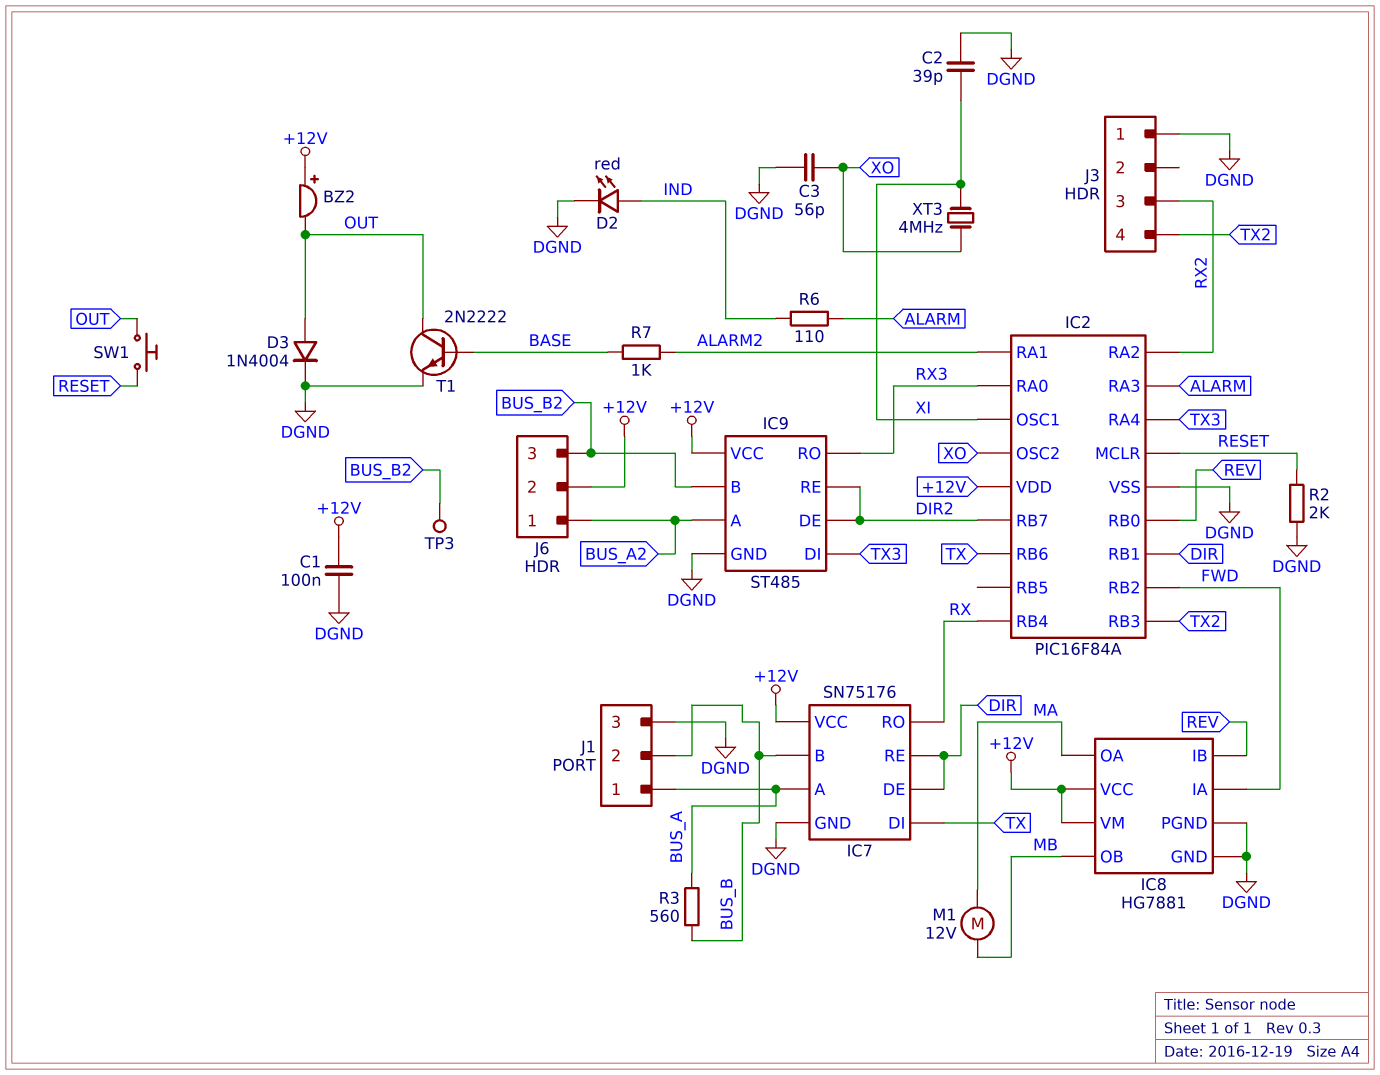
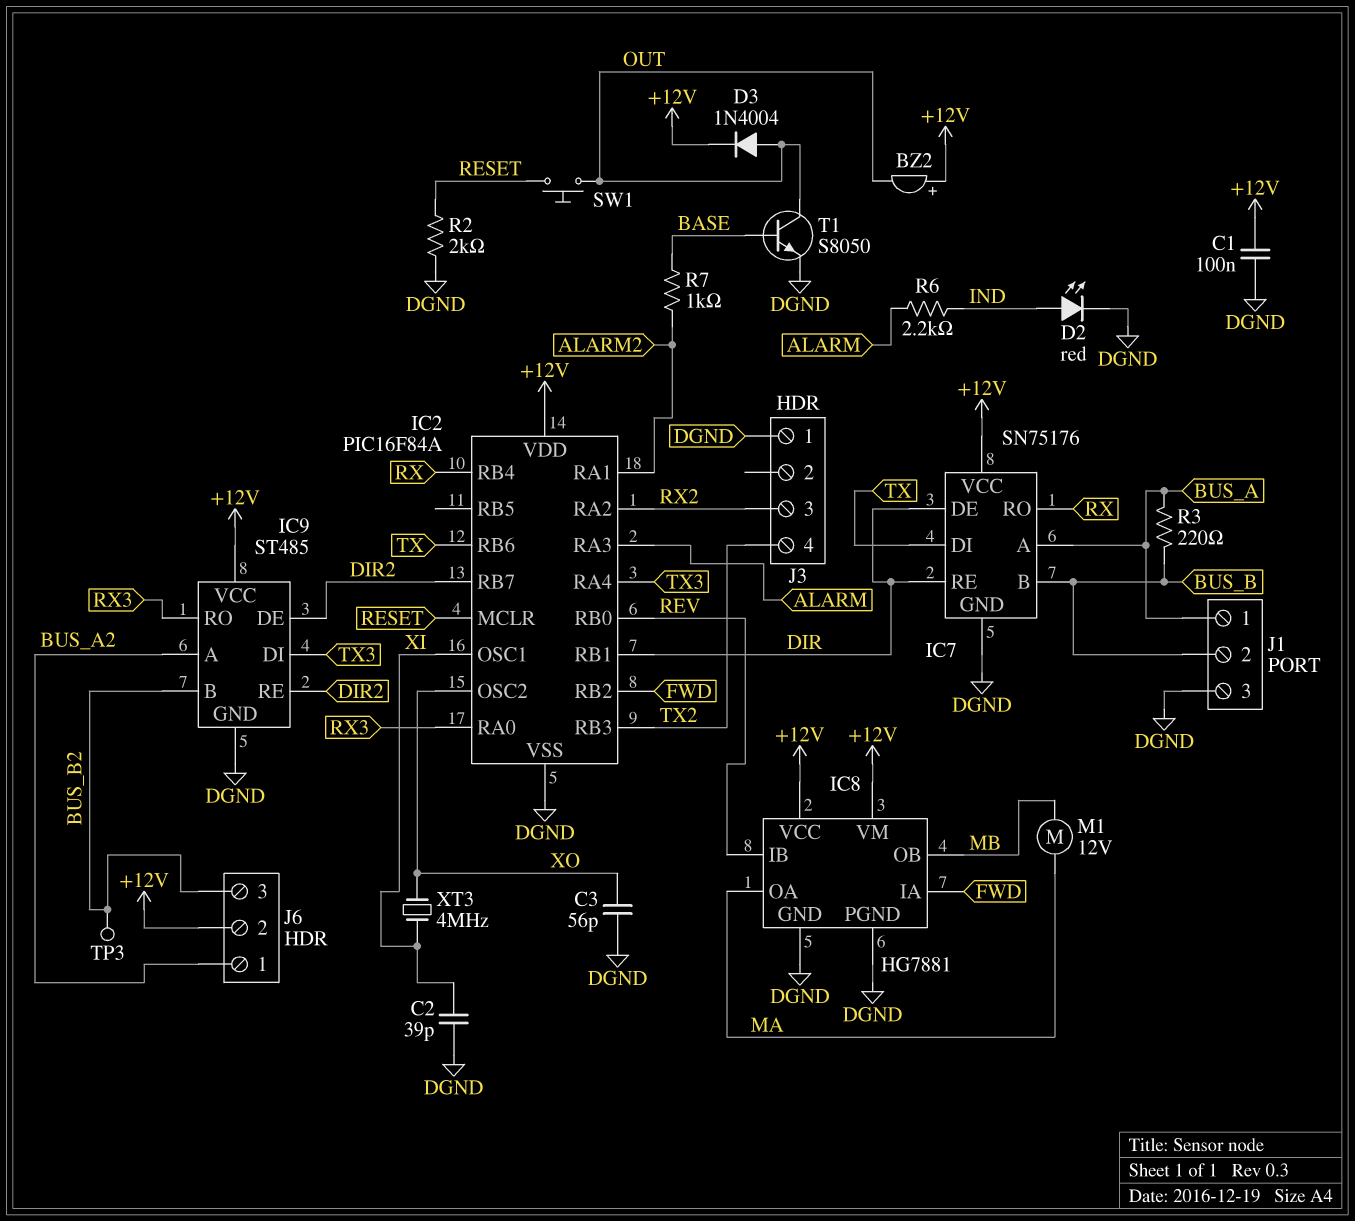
D3: diode 1N4004 (A OUT, K DGND) -> diode 1N4004 (A OUT, K +12V)
R3: 560 (BUS_A, BUS_B) -> 220 (BUS_A, BUS_B)
R6: 110 (ALARM, IND) -> 2.2k (ALARM, IND)
T1: NPN 2N2222 (B BASE, C OUT, E DGND) -> NPN S8050 (B BASE, C OUT, E DGND)

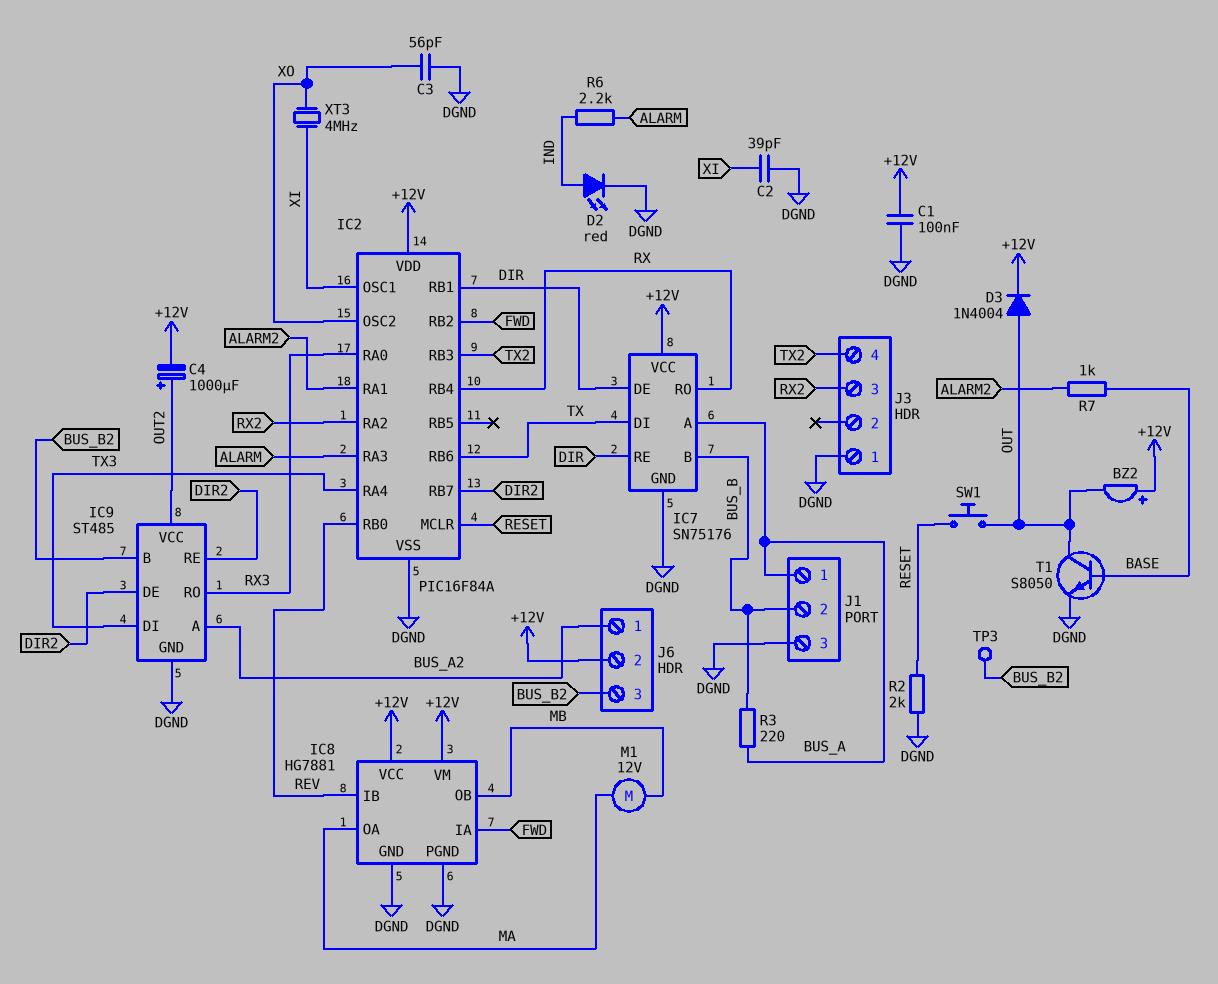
C4: none -> 1000uF (plus OUT2, minus +12V)
IC9 pin VCC: +12V -> OUT2

